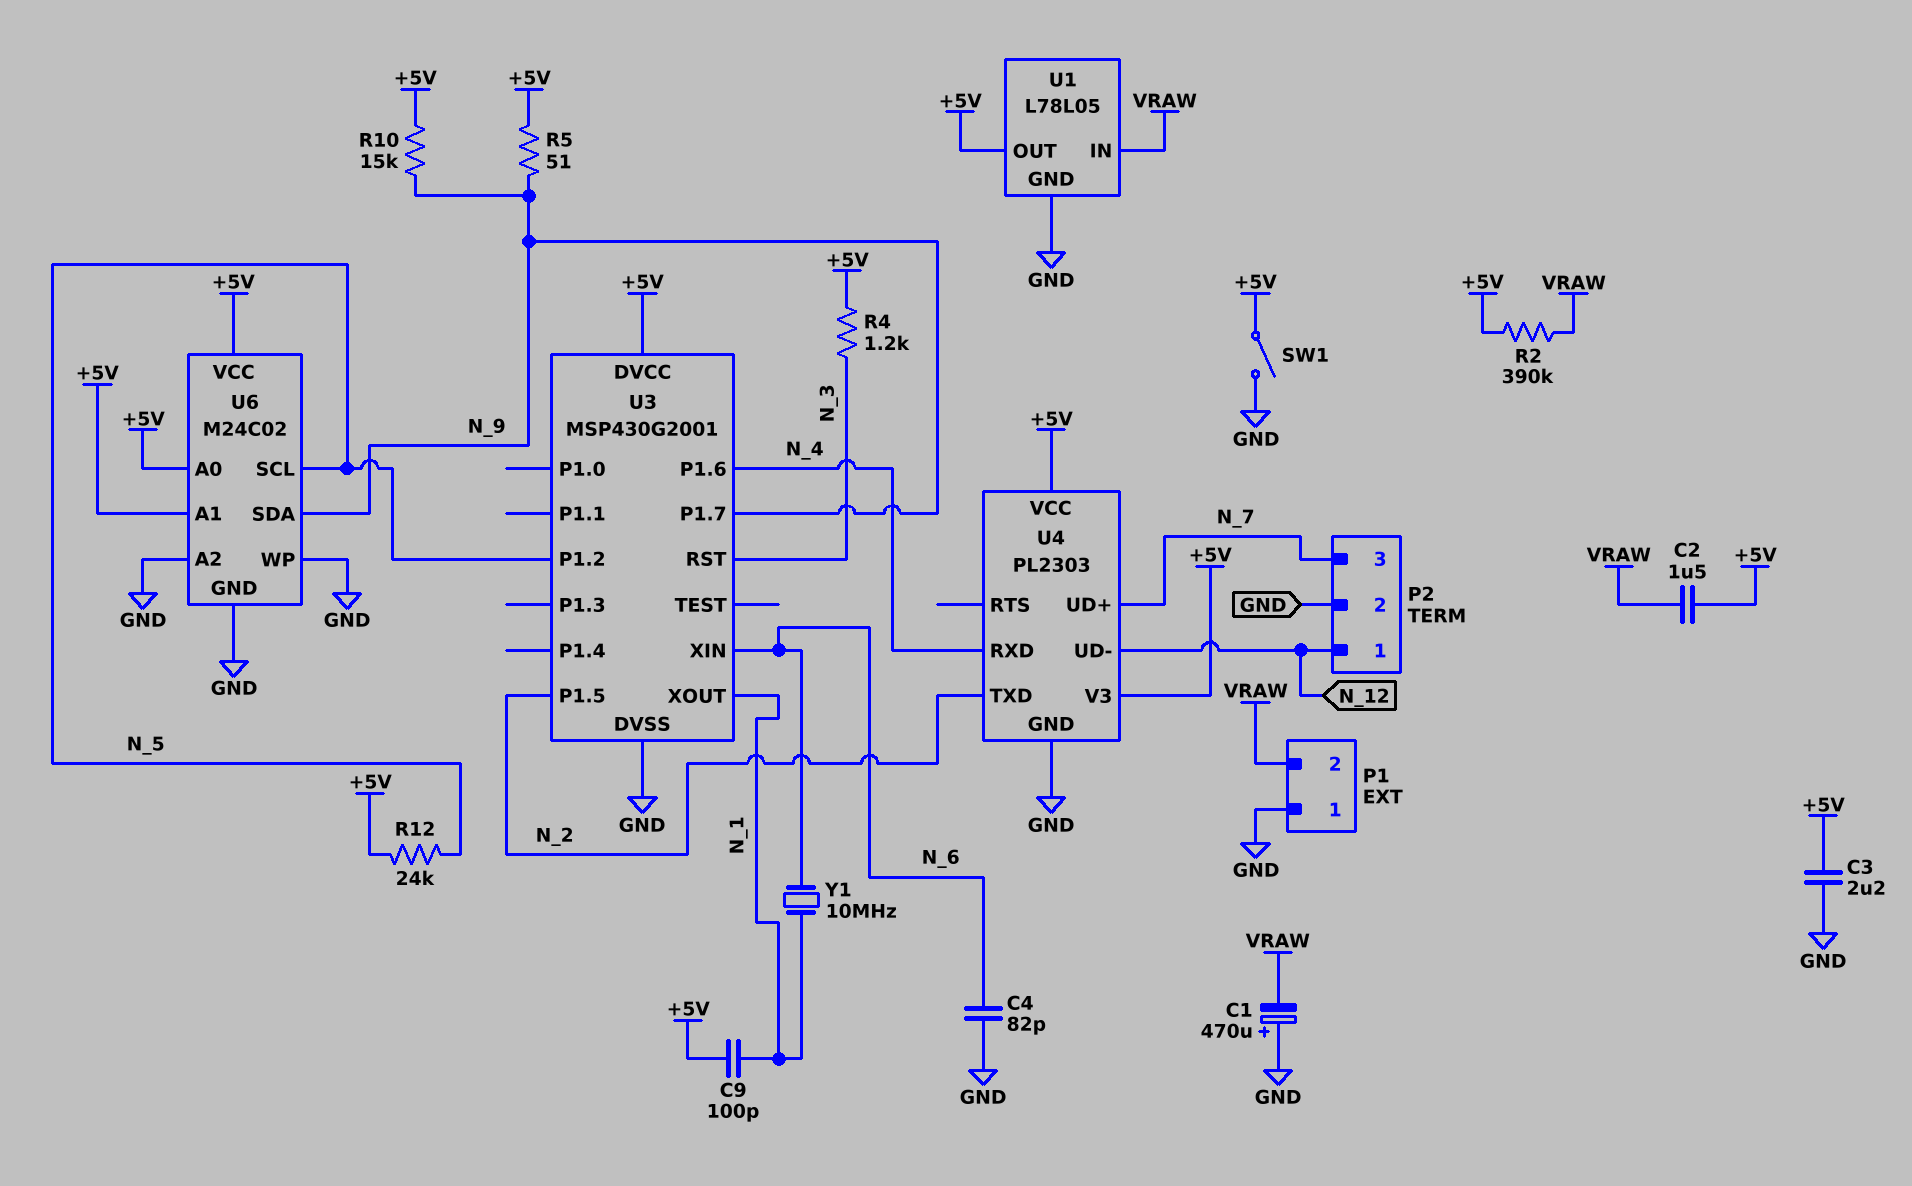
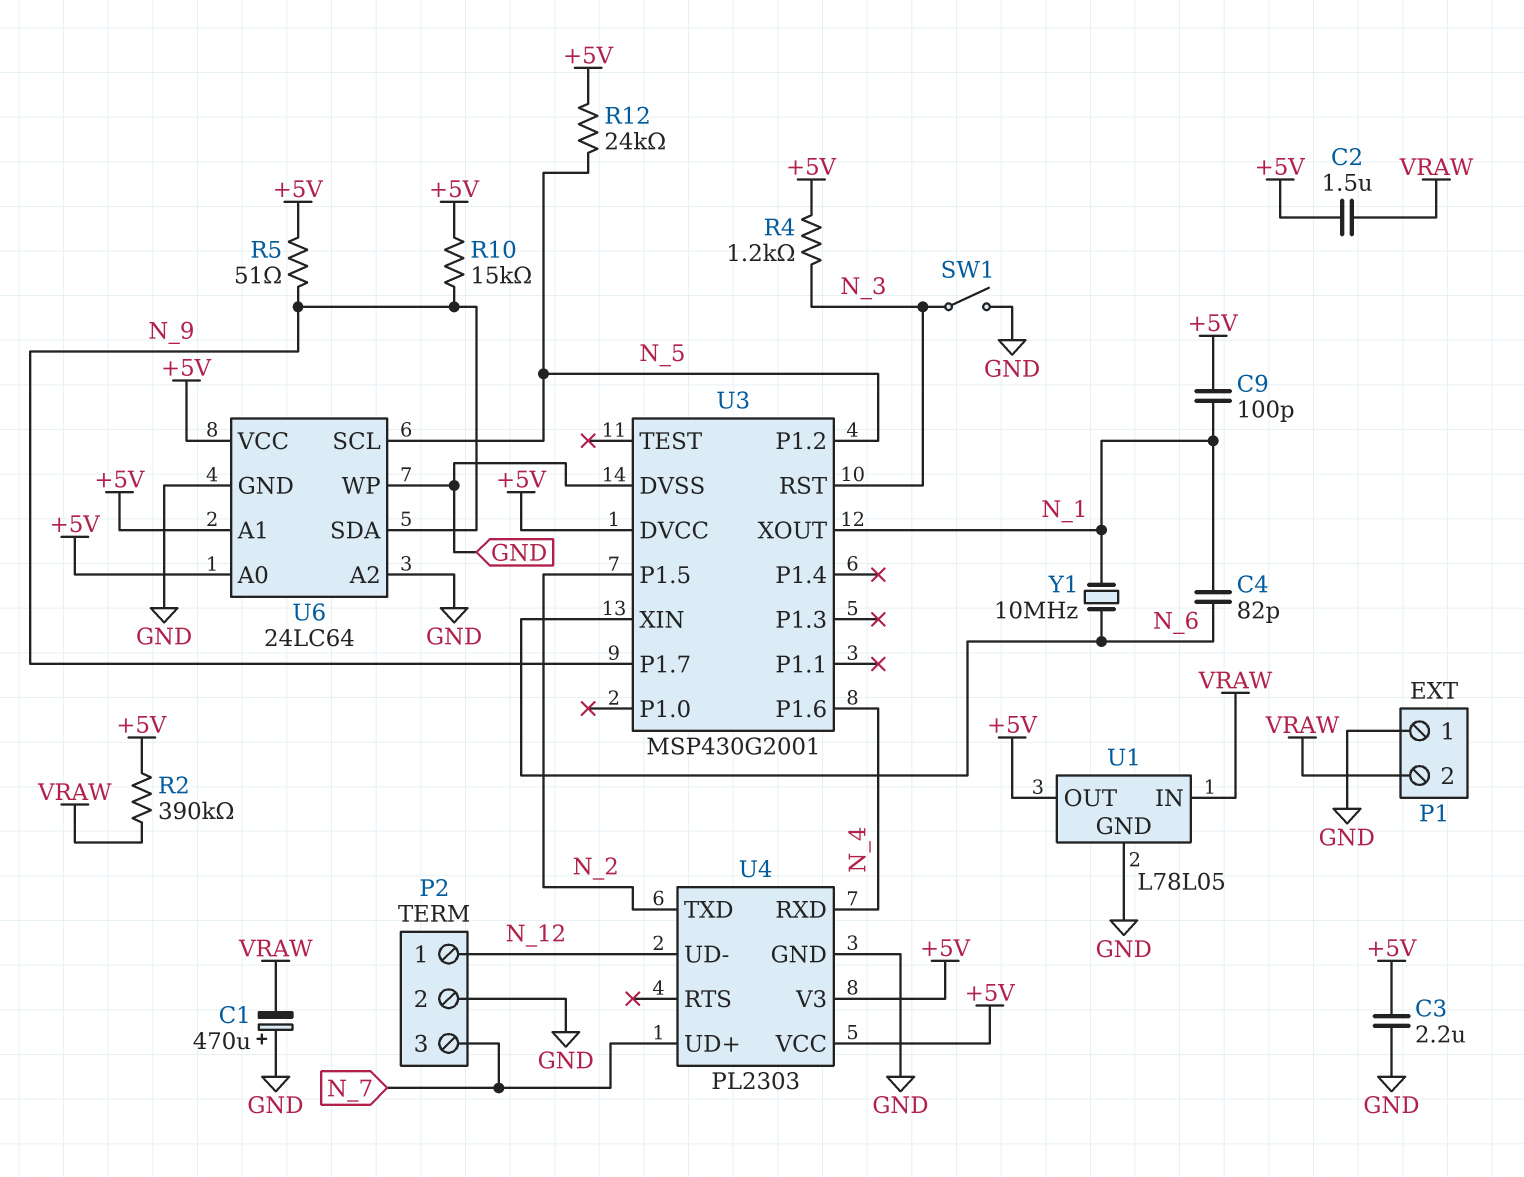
C4: 82pF (GND, N_6) -> 82pF (N_1, N_6)
SW1: switch (+5V, GND) -> switch (GND, N_3)
U6: M24C02 -> 24LC64

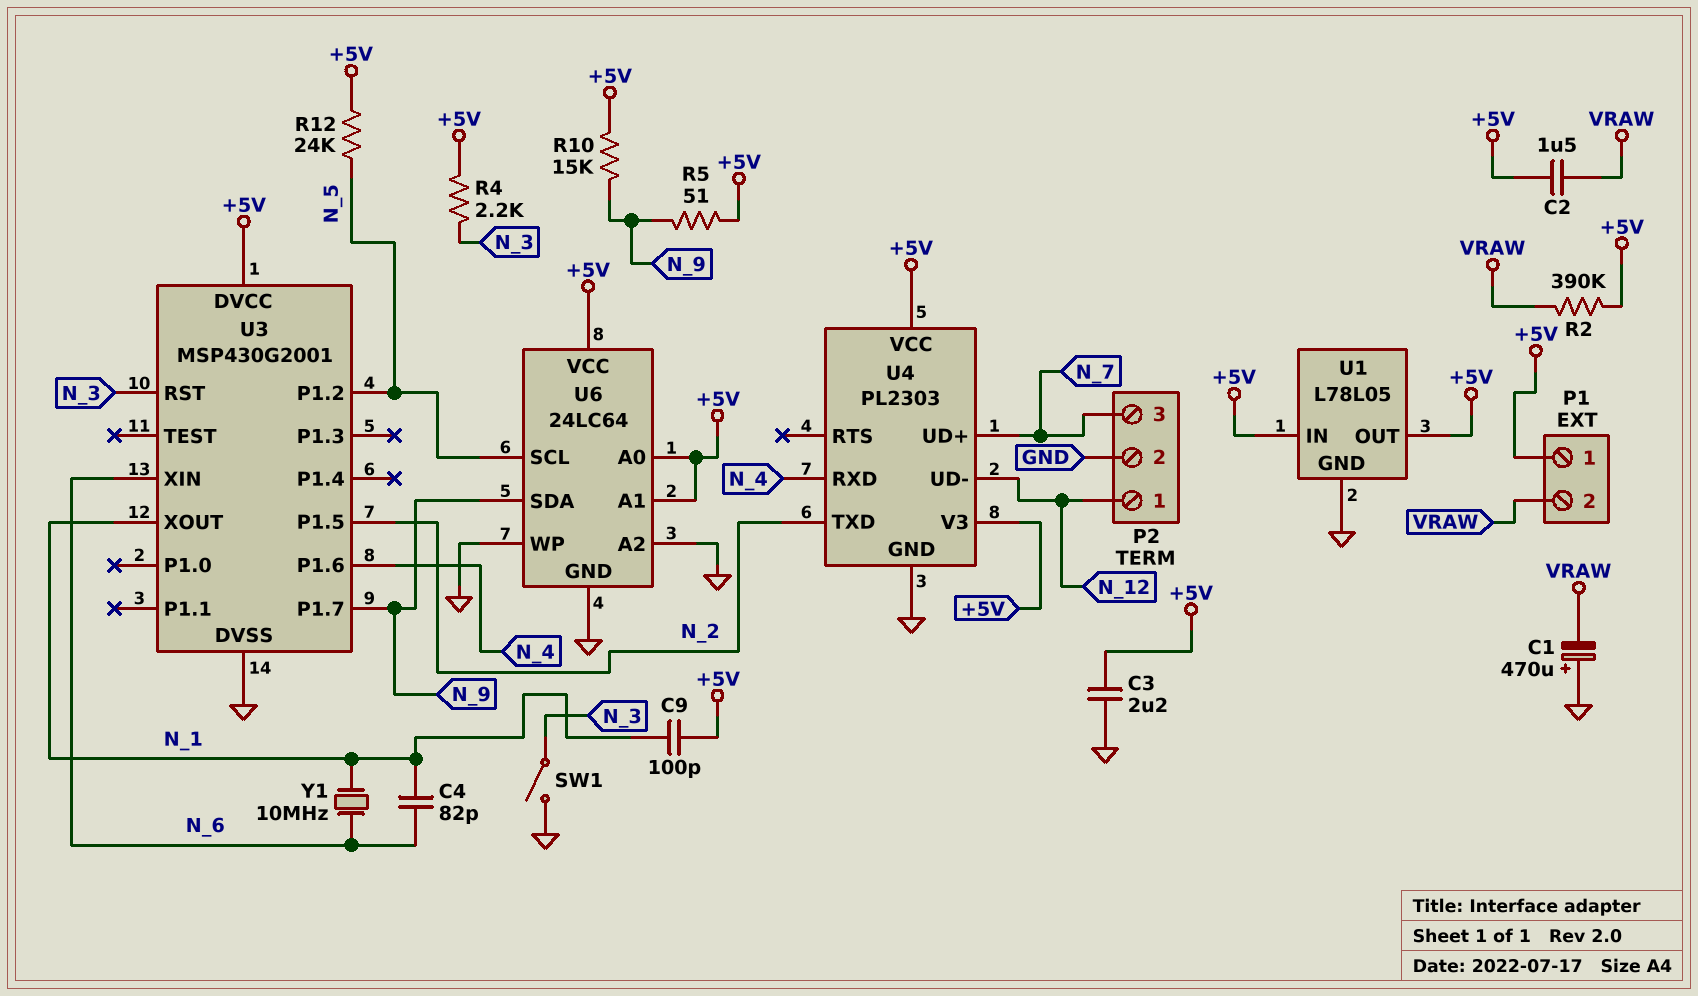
P1 pin 1: GND -> +5V
R4: 1.2k (+5V, N_3) -> 2.2k (+5V, N_3)
U1 pin IN: VRAW -> +5V

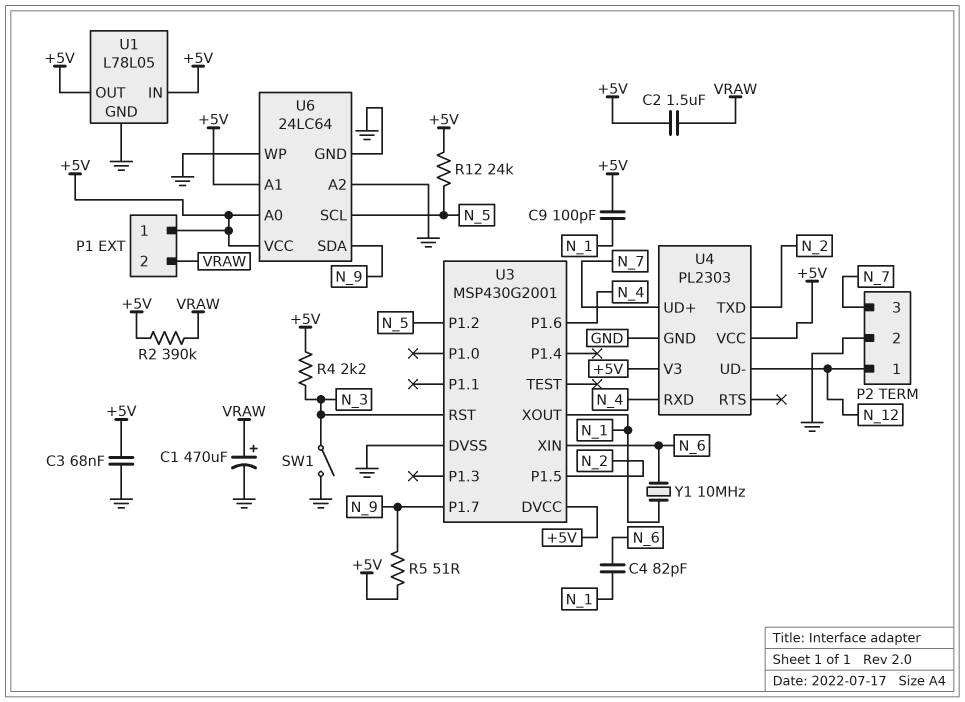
C1: 470uF (plus GND, minus VRAW) -> 470uF (plus VRAW, minus GND)
C3: 2.2uF (+5V, GND) -> 68nF (+5V, GND)
R10: 15k (+5V, N_9) -> none

